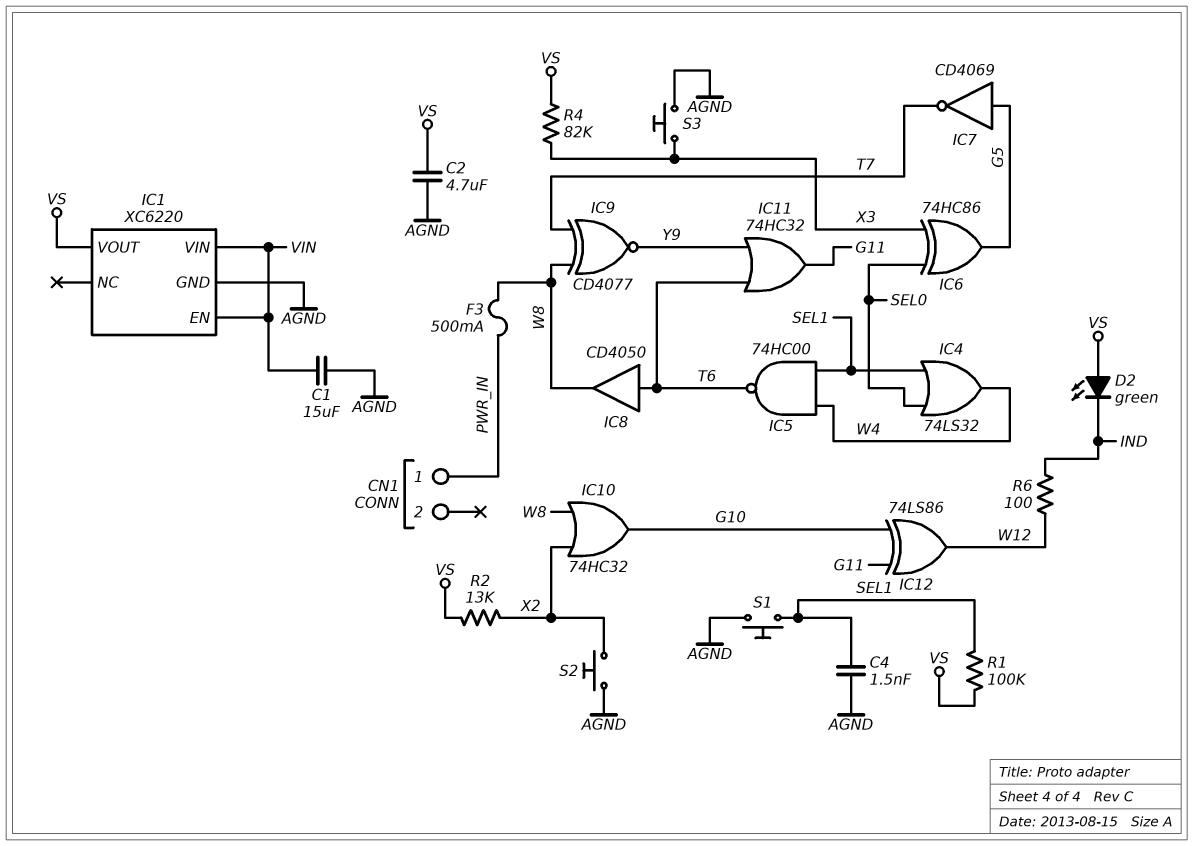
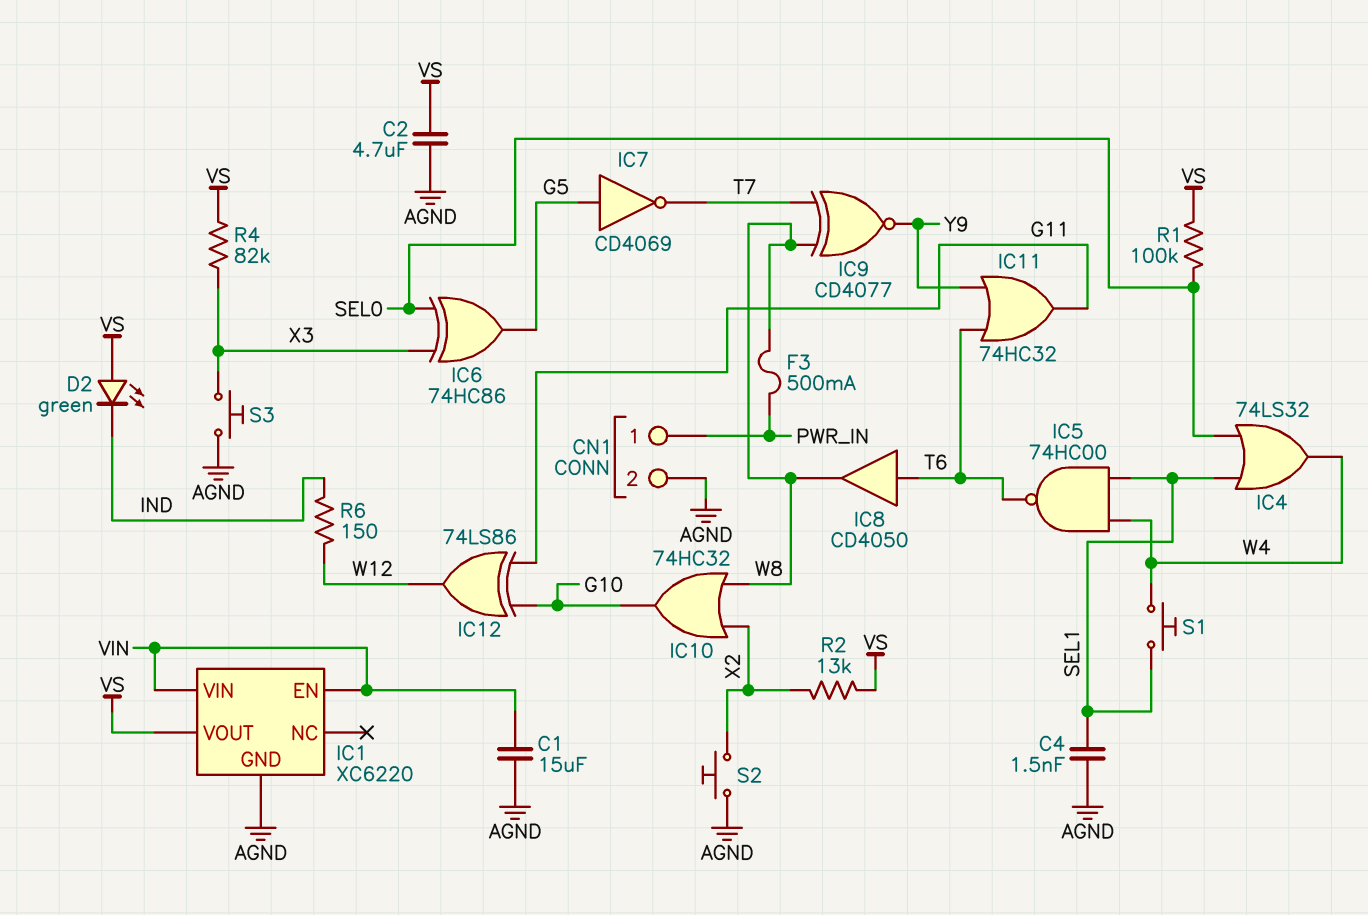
CN1 pin 2: none -> AGND
R1: 100k (SEL1, VS) -> 100k (SEL0, VS)
R6: 100 (IND, W12) -> 150 (IND, W12)
S1: button (AGND, SEL1) -> button (SEL1, W4)

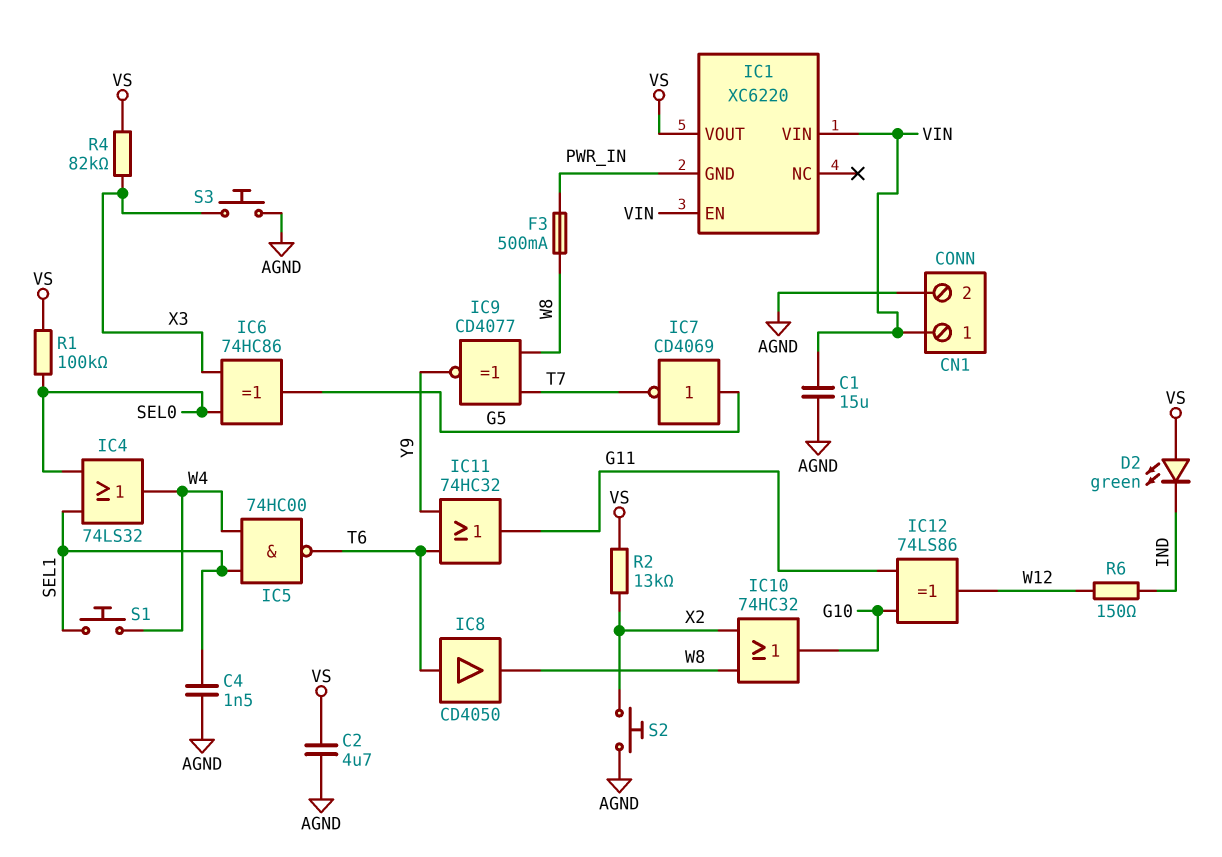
CN1 pin 1: PWR_IN -> VIN
IC1 pin GND: AGND -> PWR_IN

